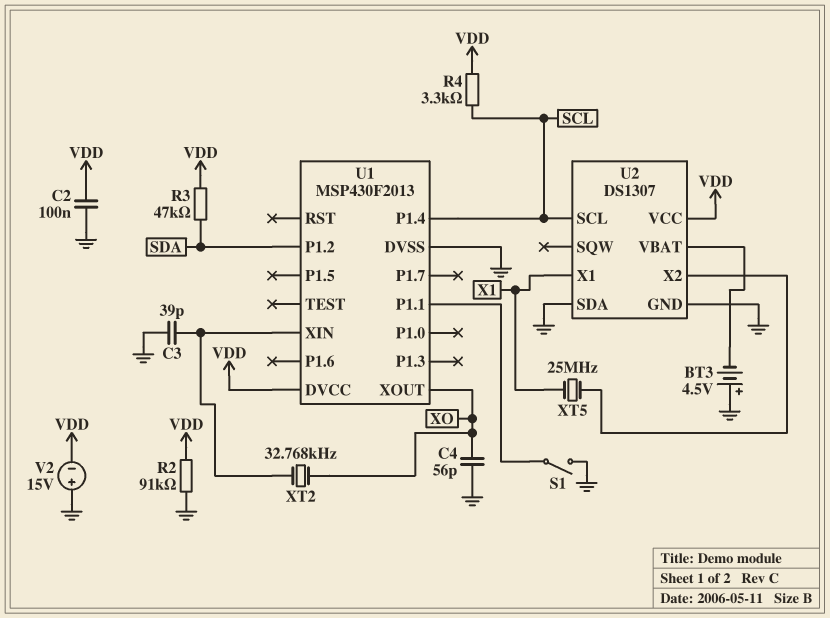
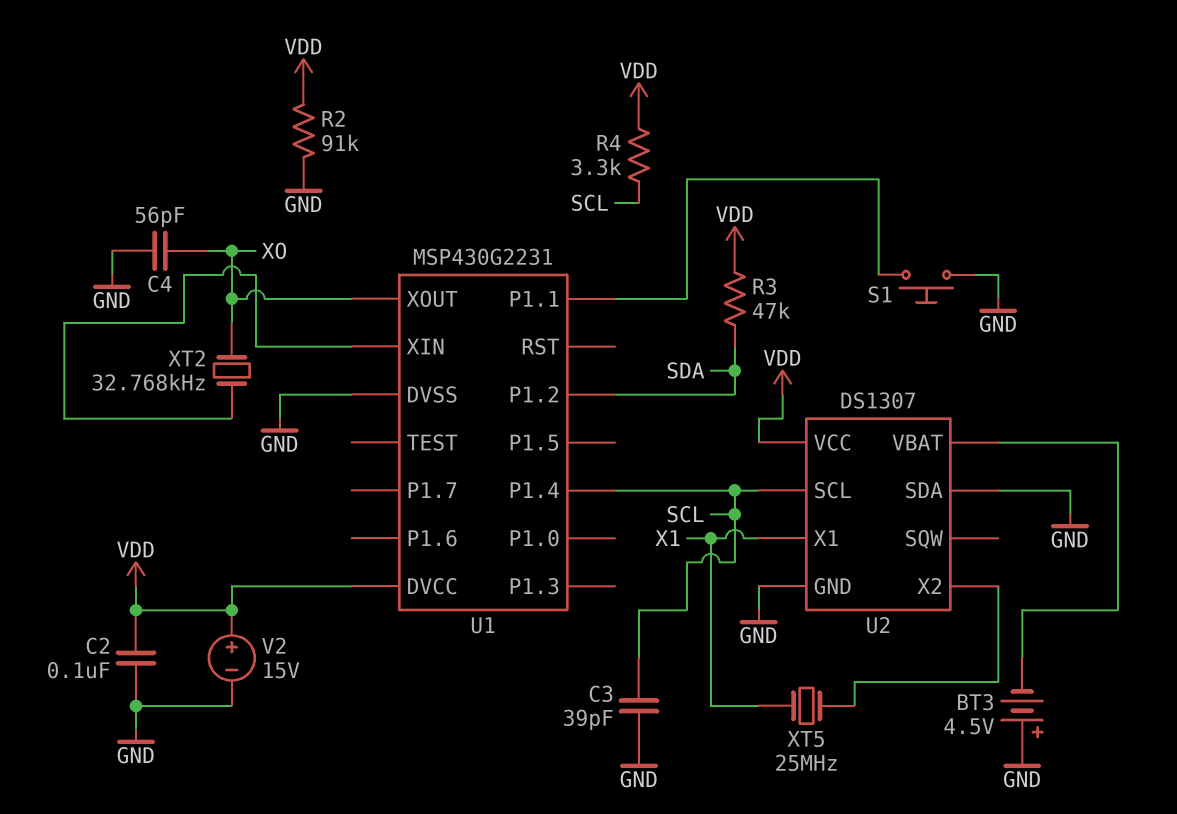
C3: 39pF (GND, U1/XIN) -> 39pF (GND, SCL)
S1: switch (GND, U1/P1.1) -> button (GND, U1/P1.1)
U1: MSP430F2013 -> MSP430G2231
V2: 15V (plus GND, minus VDD) -> 15V (plus VDD, minus GND)

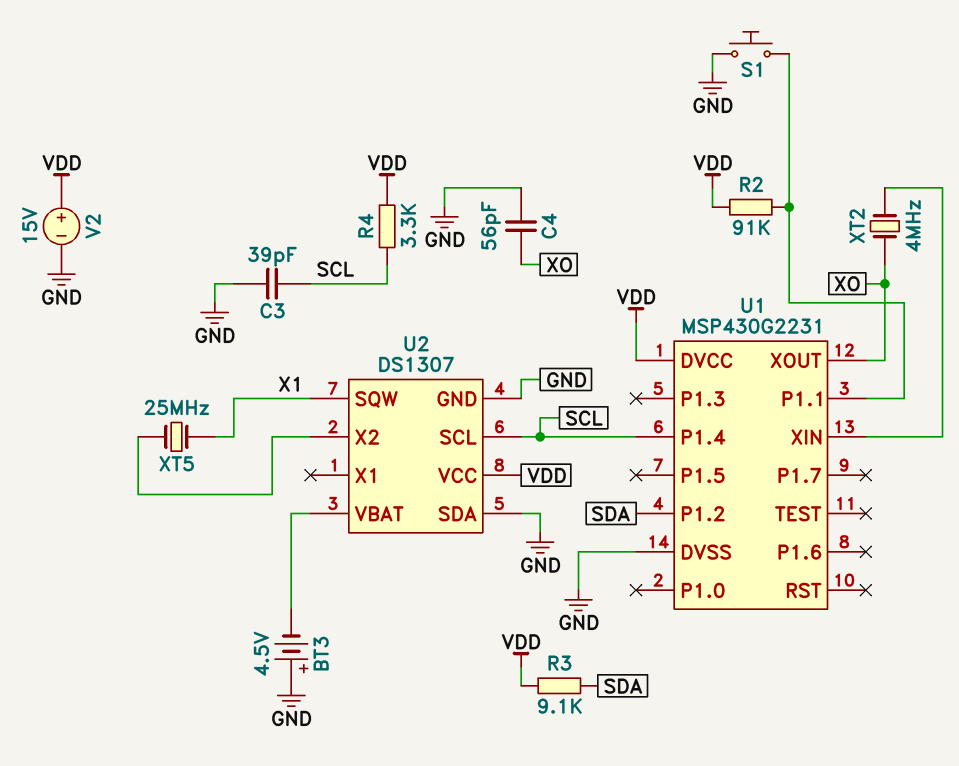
C2: 100nF (GND, VDD) -> none
R2: 91k (GND, VDD) -> 91k (U1/P1.1, VDD)
R3: 47k (SDA, VDD) -> 9.1k (SDA, VDD)
U2 pin SQW: none -> X1
U2 pin X1: X1 -> none
XT2: 32.768kHz (U1/XIN, XO) -> 4MHz (U1/XIN, XO)

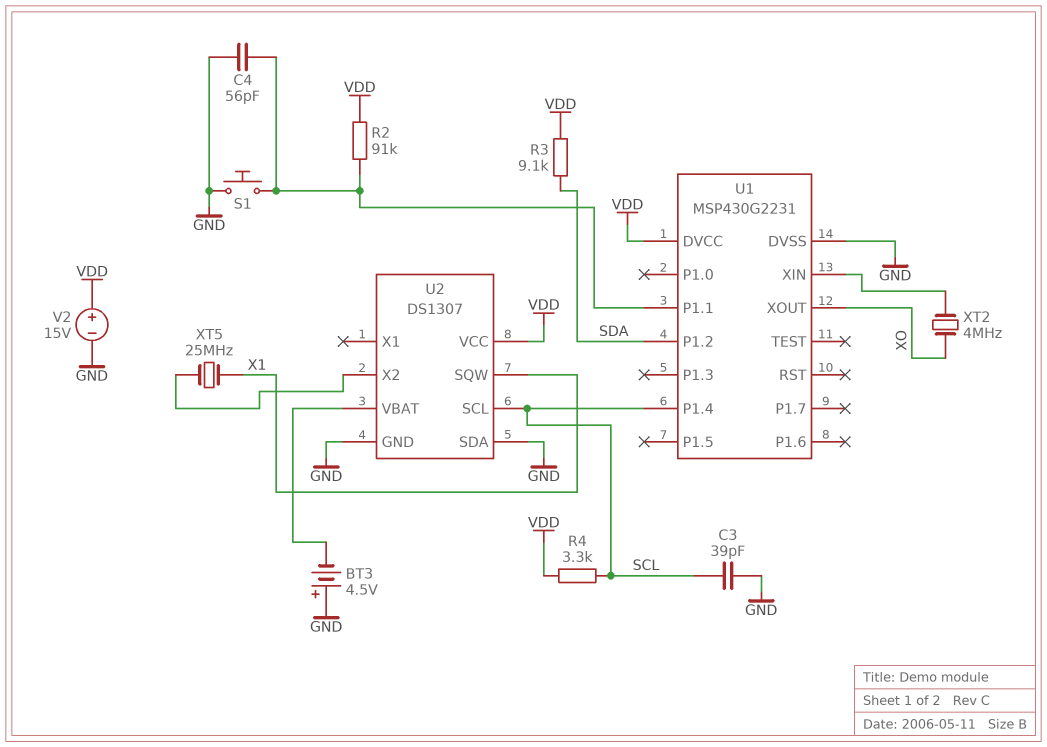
C4: 56pF (GND, XO) -> 56pF (GND, U1/P1.1)

